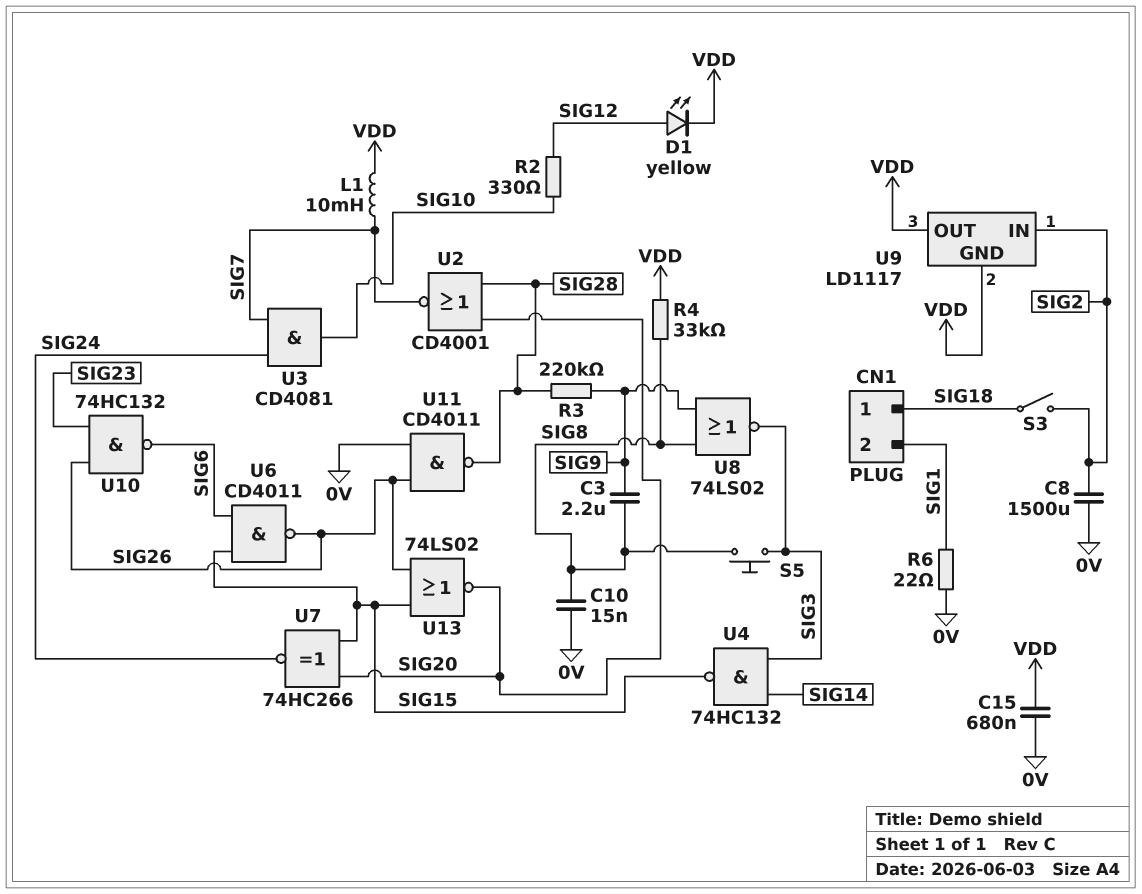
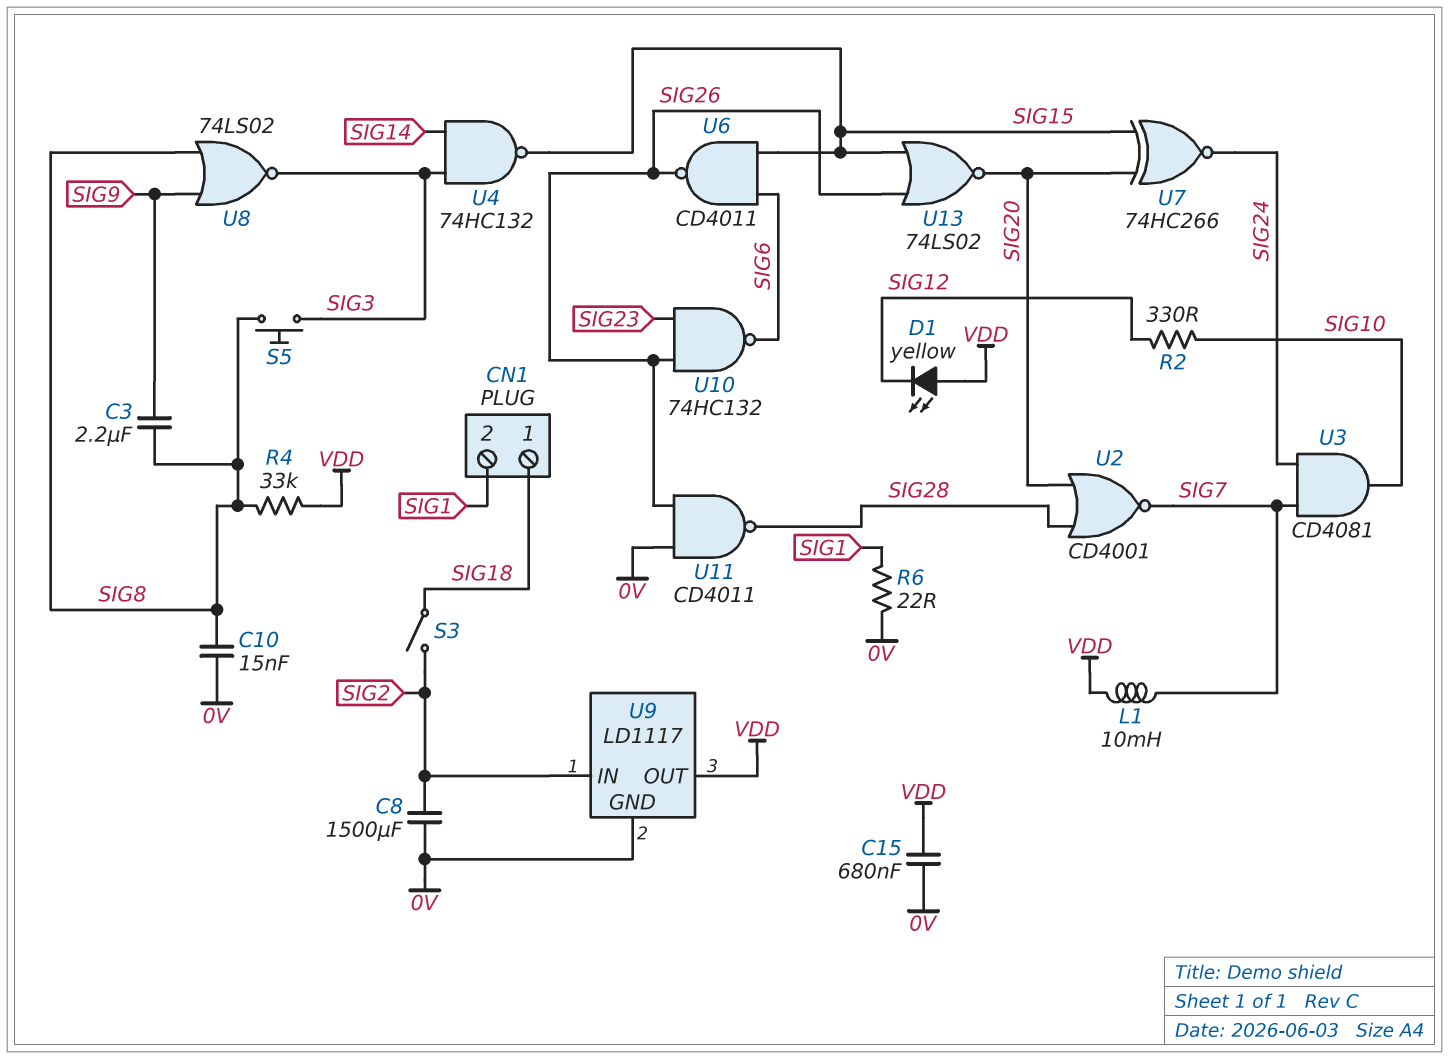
D1: LED yellow (A SIG12, K VDD) -> LED yellow (A VDD, K SIG12)
R3: 220k (SIG9, SIG28) -> none
U9 pin GND: VDD -> 0V

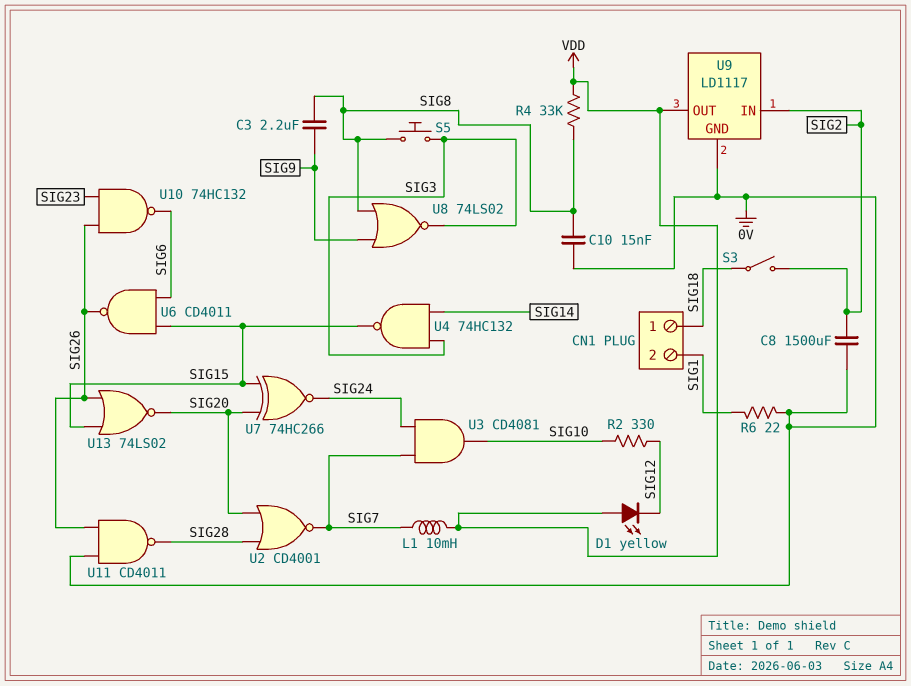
C15: 680nF (0V, VDD) -> none

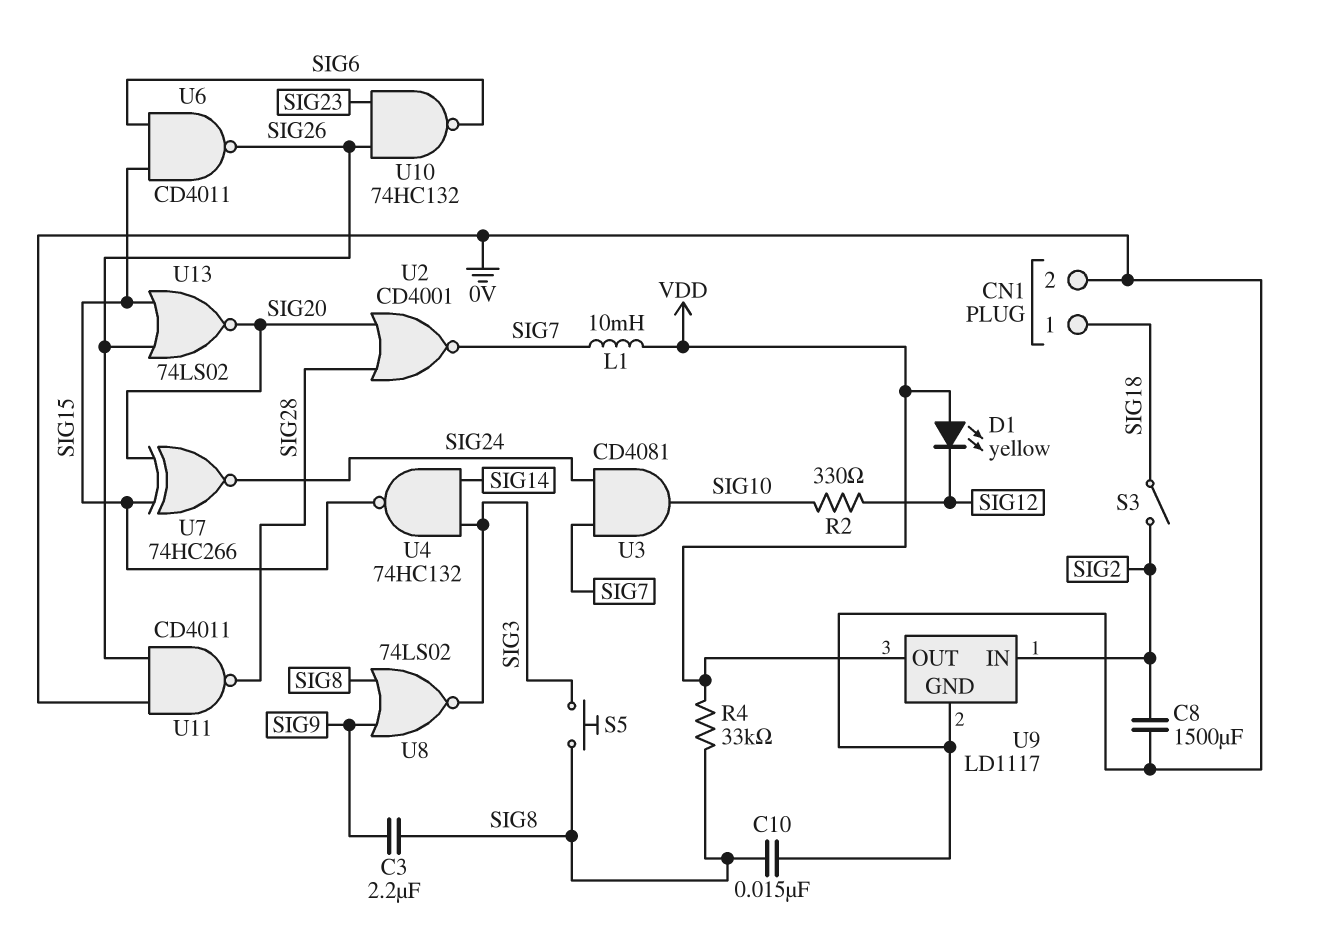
CN1 pin 2: SIG1 -> 0V
R6: 22 (0V, SIG1) -> none

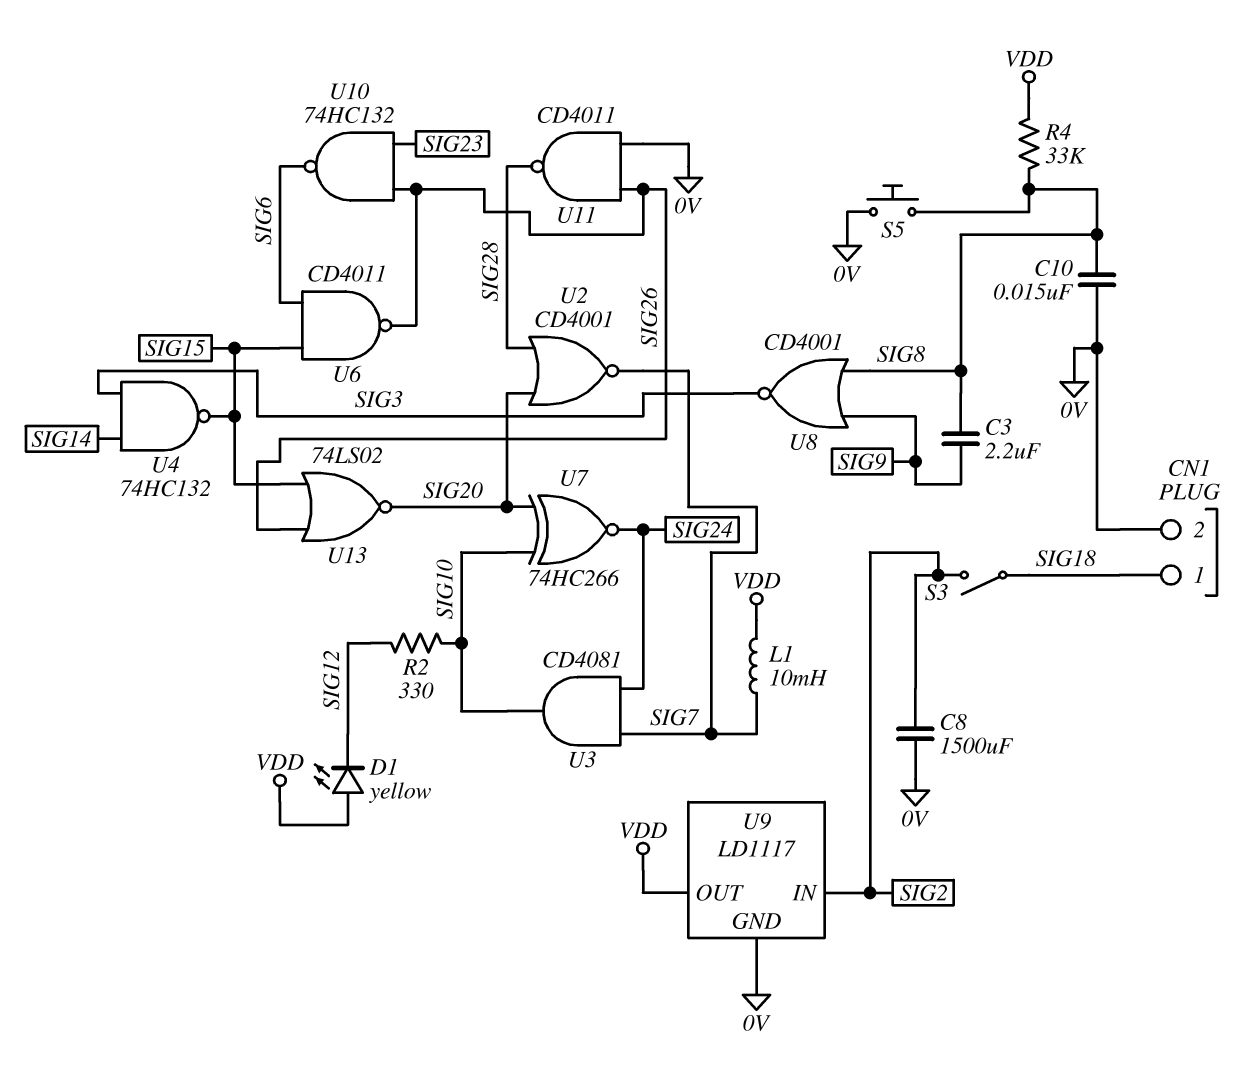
S5: button (SIG3, SIG8) -> button (0V, SIG8)
U7: XNOR 74HC266 (in SIG15, in SIG20, out SIG24) -> XNOR 74HC266 (in SIG10, in SIG20, out SIG24)
U8: NOR 74LS02 (in SIG8, in SIG9, out SIG3) -> NOR CD4001 (in SIG8, in SIG9, out SIG3)

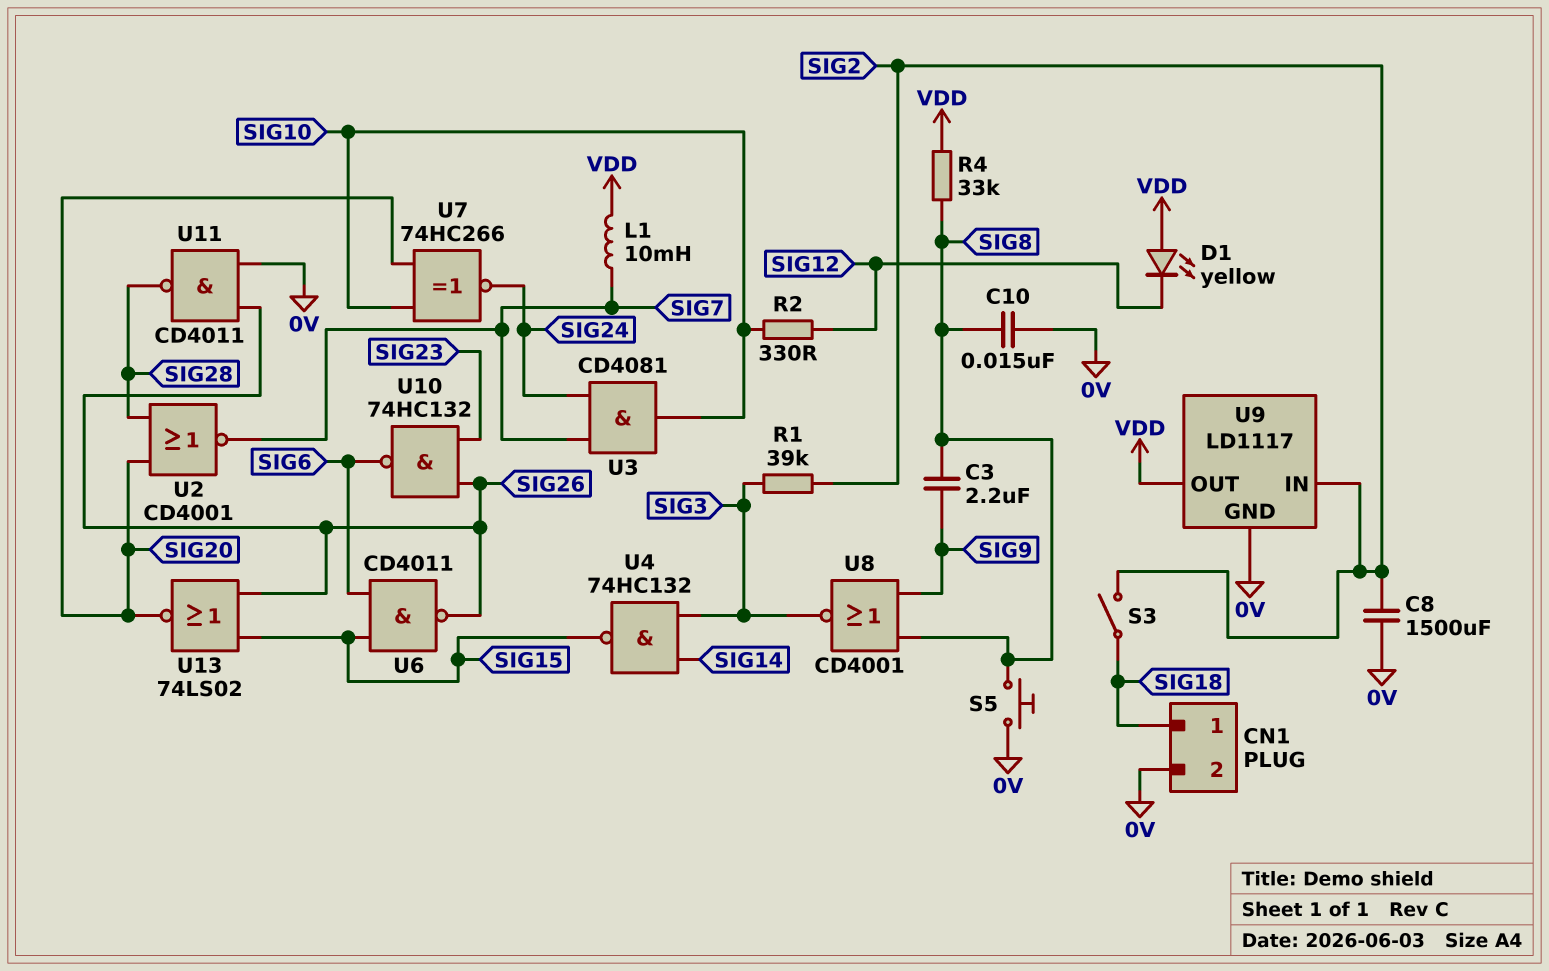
R1: none -> 39k (SIG2, SIG3)

